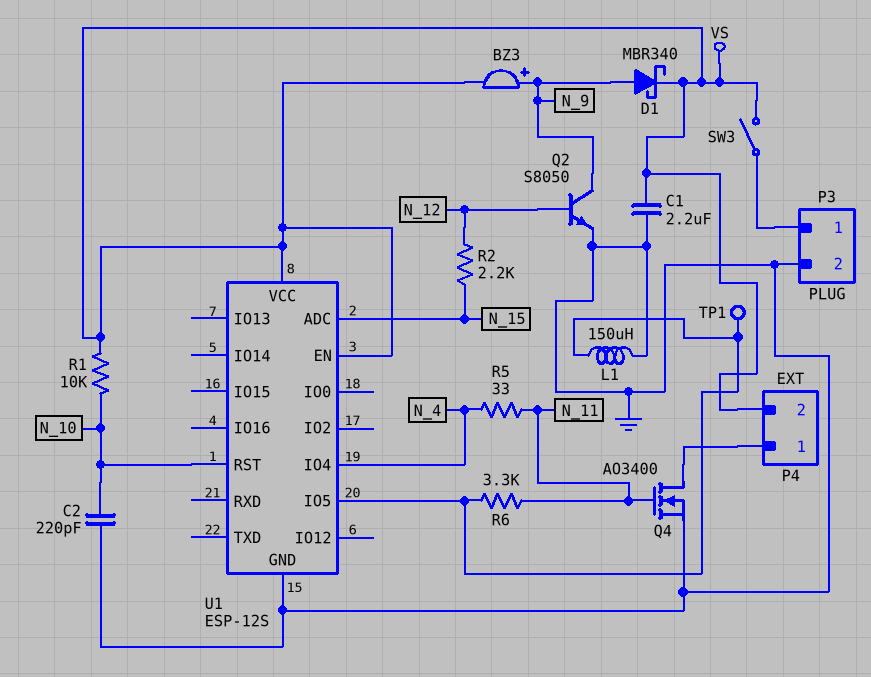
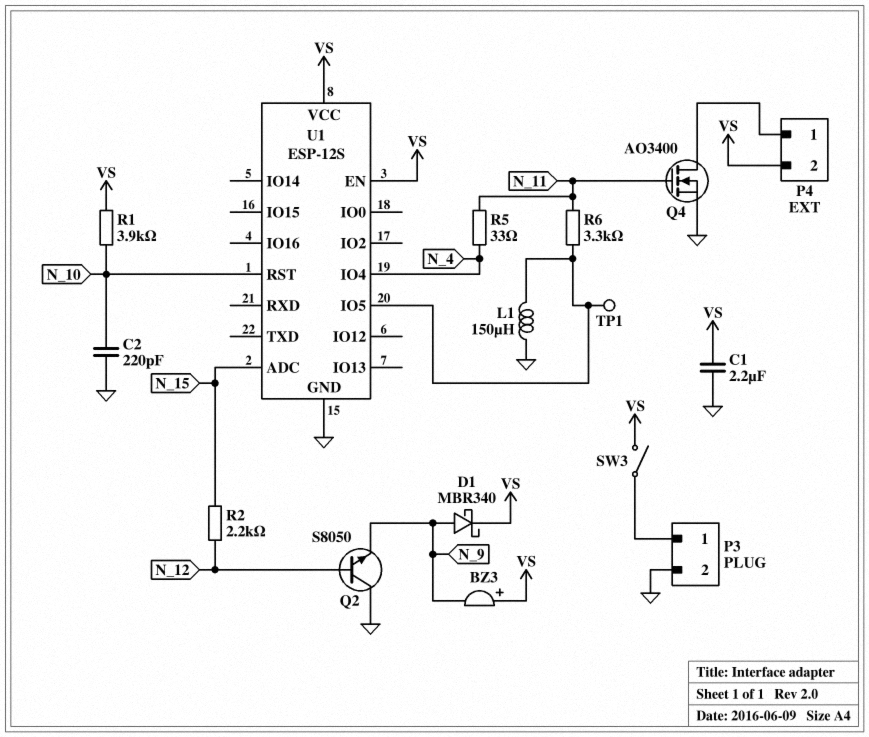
BZ3: buzzer (plus N_9, minus VS) -> buzzer (plus VS, minus N_9)
Q2: NPN S8050 (B N_12, C N_9, E GND) -> NPN S8050 (B N_12, C GND, E N_9)
R1: 10k (N_10, VS) -> 3.9k (N_10, VS)

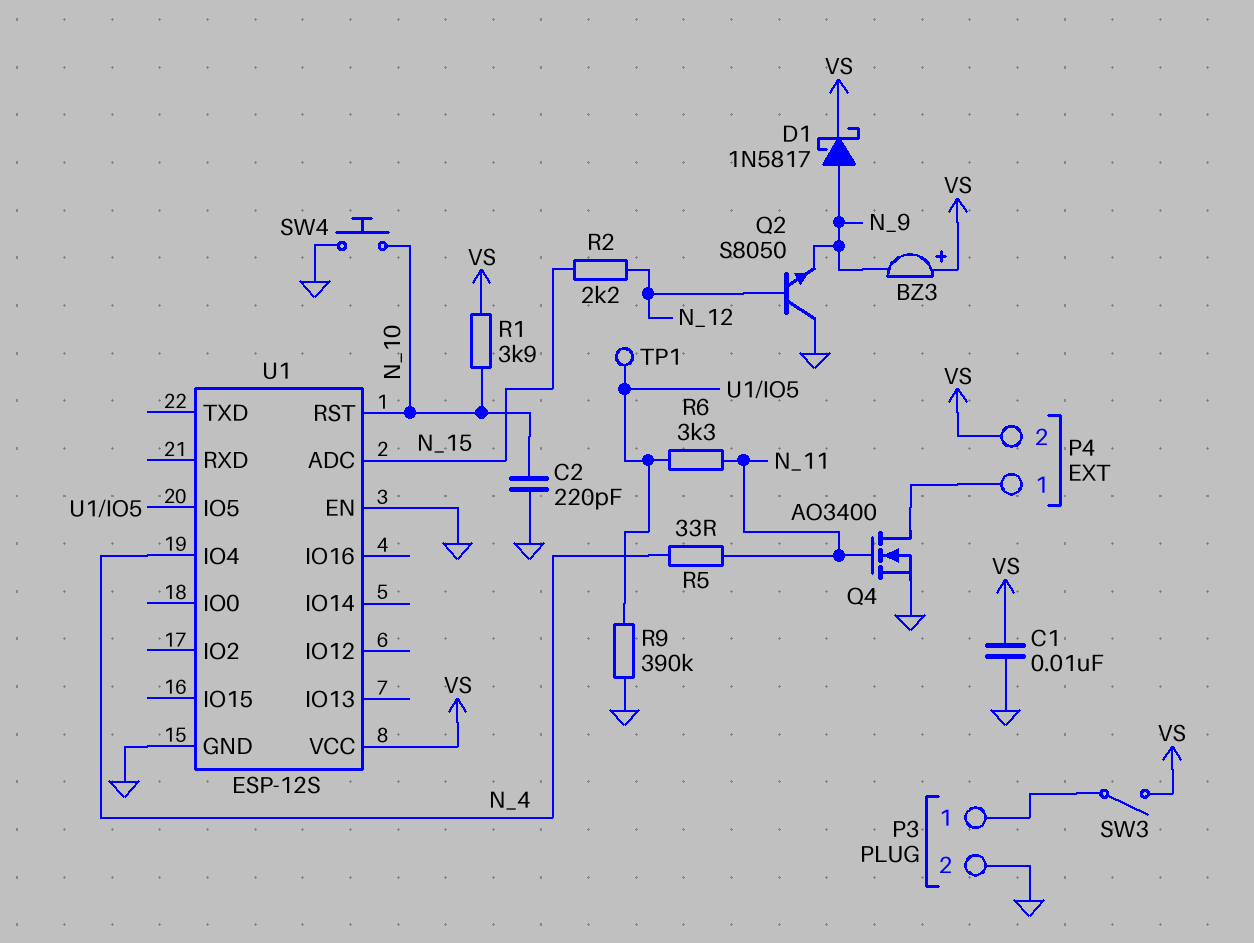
C1: 2.2uF (GND, VS) -> 10nF (GND, VS)
D1: schottky MBR340 (A N_9, K VS) -> schottky 1N5817 (A N_9, K VS)
L1: 150uH (GND, U1/IO5) -> none
R9: none -> 390k (GND, U1/IO5)
SW4: none -> button (GND, N_10)
U1 pin EN: VS -> GND

